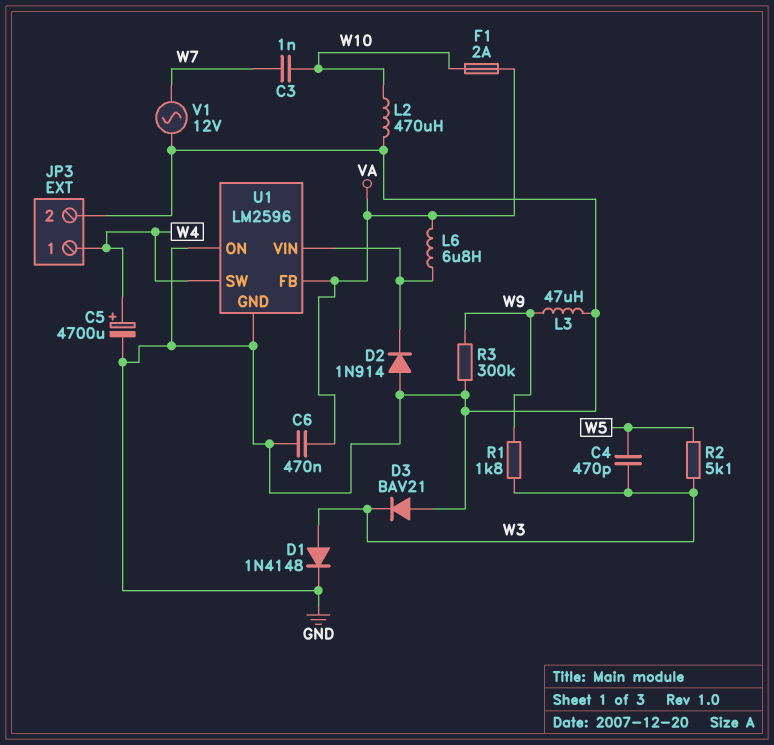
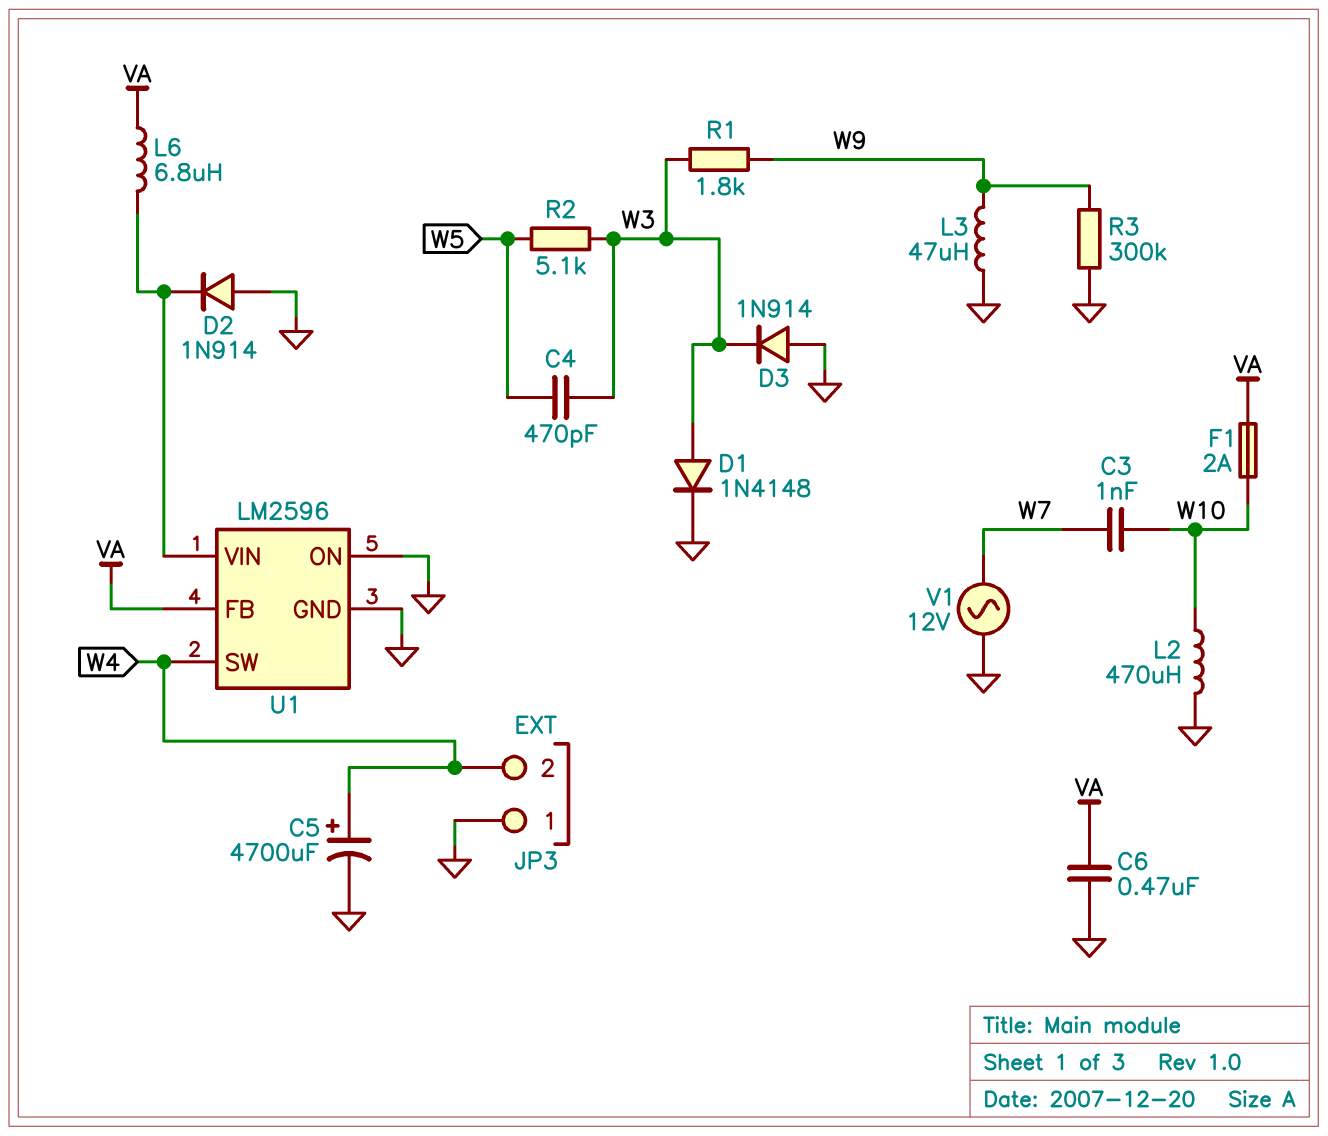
D3: diode BAV21 (A GND, K W3) -> diode 1N914 (A GND, K W3)
JP3 pin 1: W4 -> GND
JP3 pin 2: GND -> W4

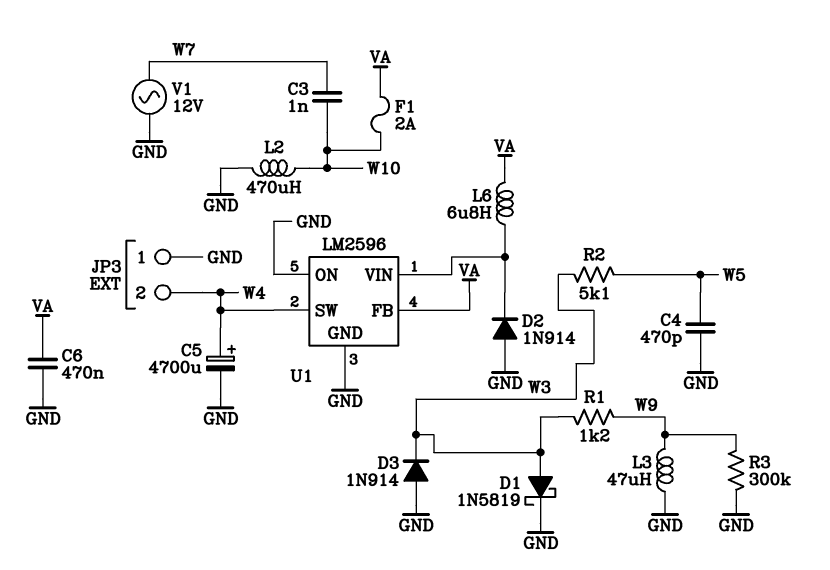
C4: 470pF (W3, W5) -> 470pF (GND, W5)
D1: diode 1N4148 (A W3, K GND) -> schottky 1N5819 (A W3, K GND)
R1: 1.8k (W3, W9) -> 1.2k (W3, W9)

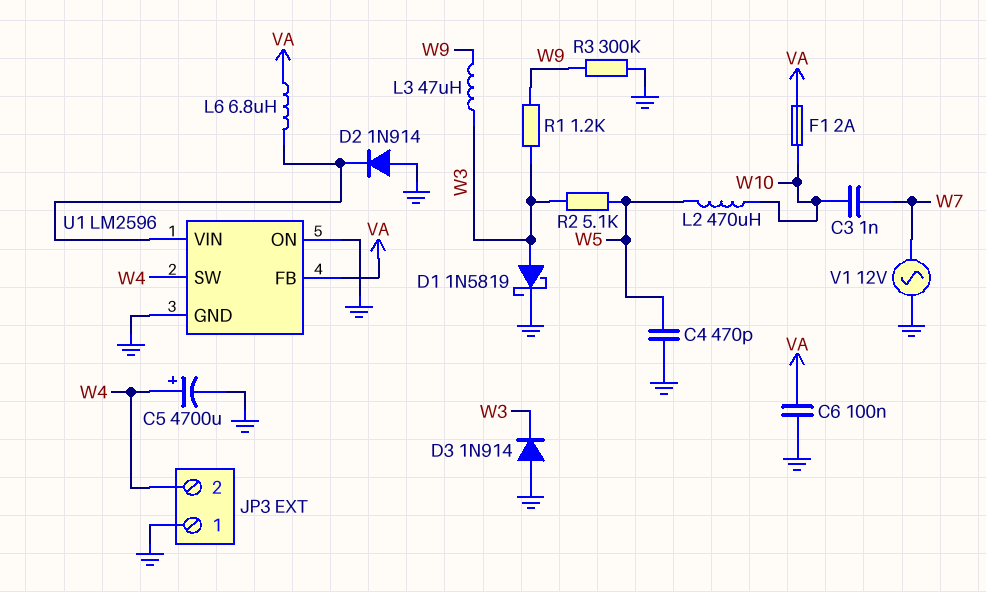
C6: 470nF (GND, VA) -> 100nF (GND, VA)
L2: 470uH (GND, W10) -> 470uH (W5, W10)
L3: 47uH (GND, W9) -> 47uH (W3, W9)

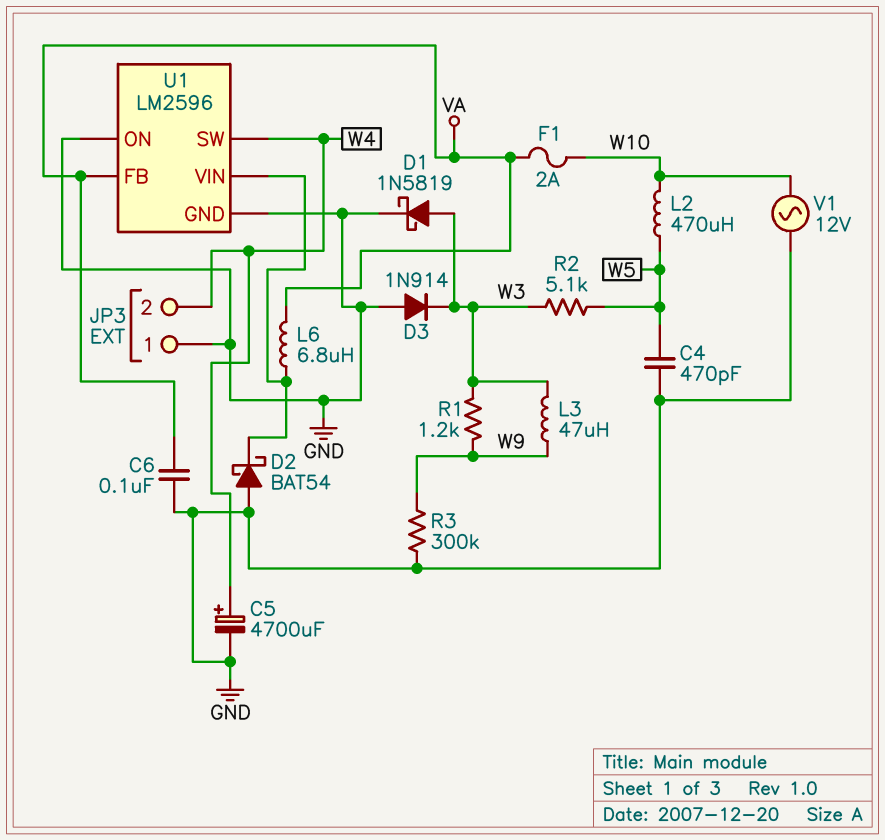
C3: 1nF (W7, W10) -> none
D2: diode 1N914 (A GND, K U1/VIN) -> schottky BAT54 (A GND, K U1/VIN)
V1: AC 12V (GND, W7) -> AC 12V (GND, W10)

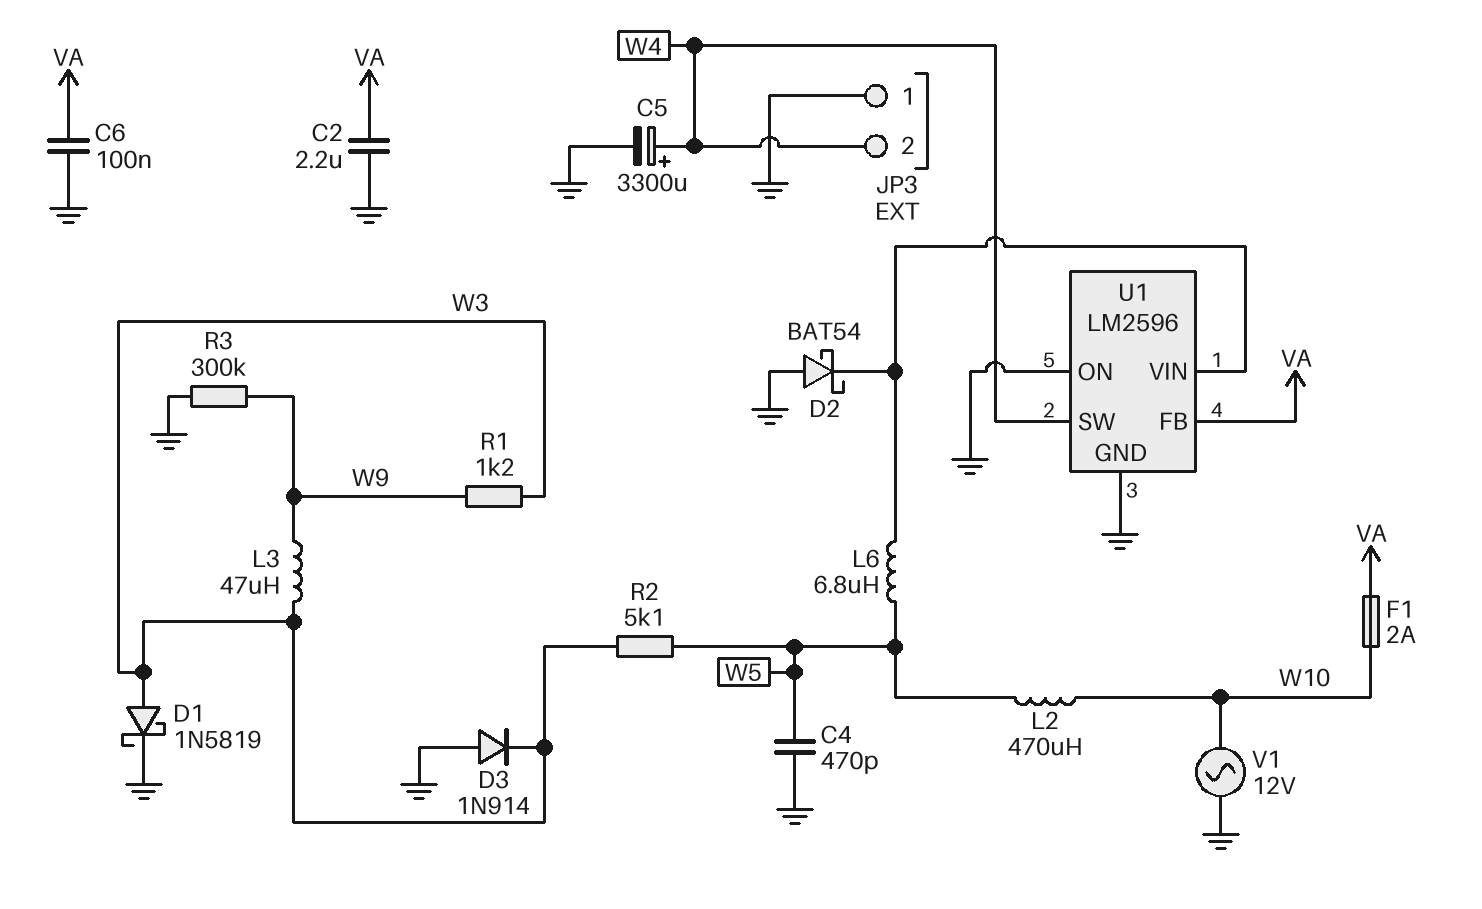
C2: none -> 2.2uF (GND, VA)
C5: 4700uF (plus W4, minus GND) -> 3300uF (plus W4, minus GND)
L6: 6.8uH (U1/VIN, VA) -> 6.8uH (U1/VIN, W5)

